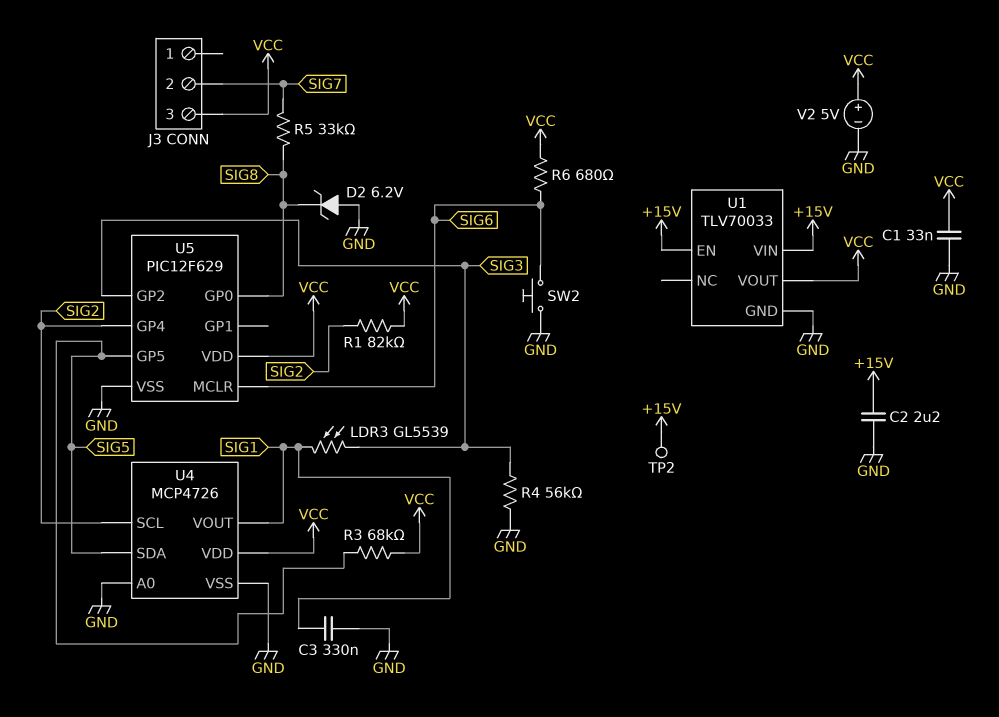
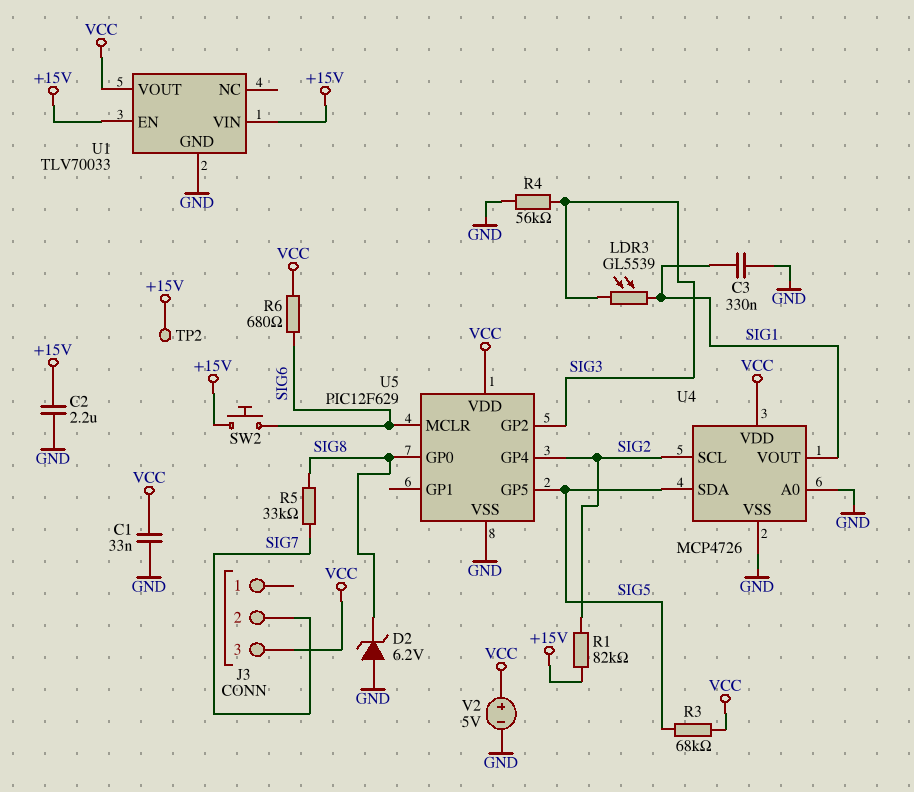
R1: 82k (SIG2, VCC) -> 82k (+15V, SIG2)
SW2: button (GND, SIG6) -> button (+15V, SIG6)

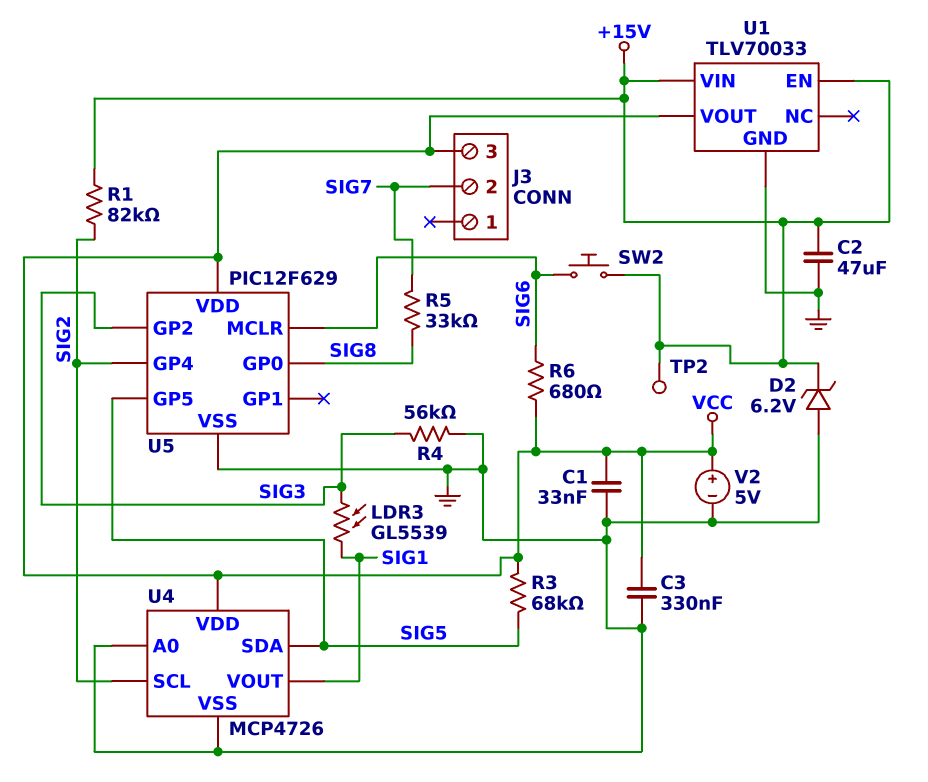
C2: 2.2uF (+15V, GND) -> 47uF (+15V, GND)
C3: 330nF (GND, SIG1) -> 330nF (GND, VCC)
D2: zener 6.2V (A GND, K SIG8) -> zener 6.2V (A GND, K +15V)

